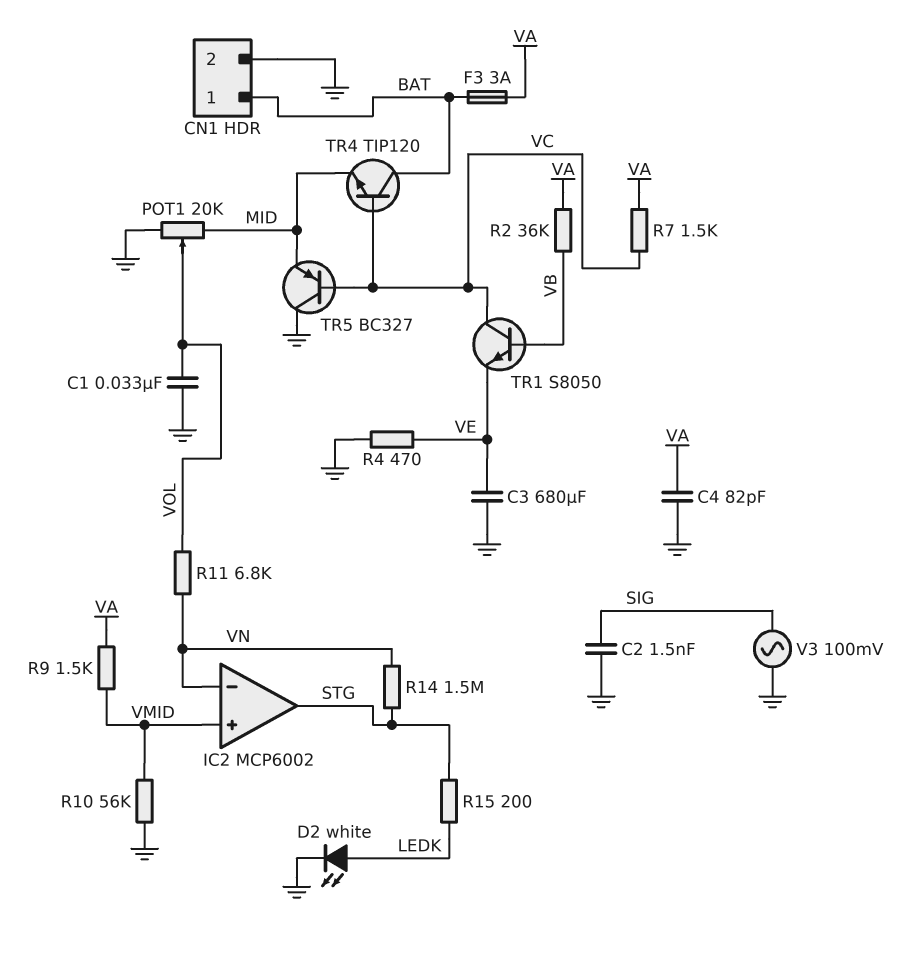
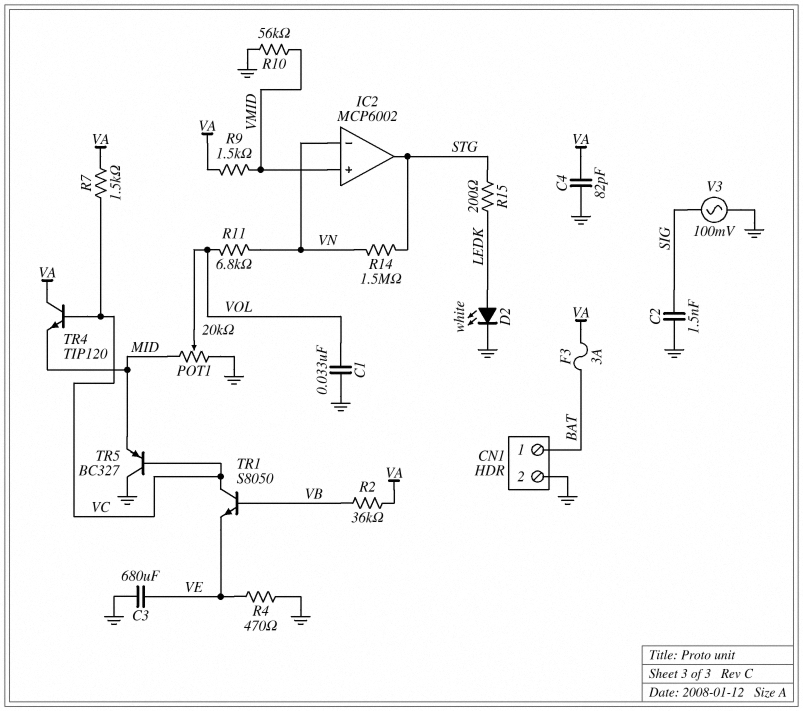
TR4: NPN TIP120 (B VC, C BAT, E MID) -> NPN TIP120 (B VC, C VA, E MID)

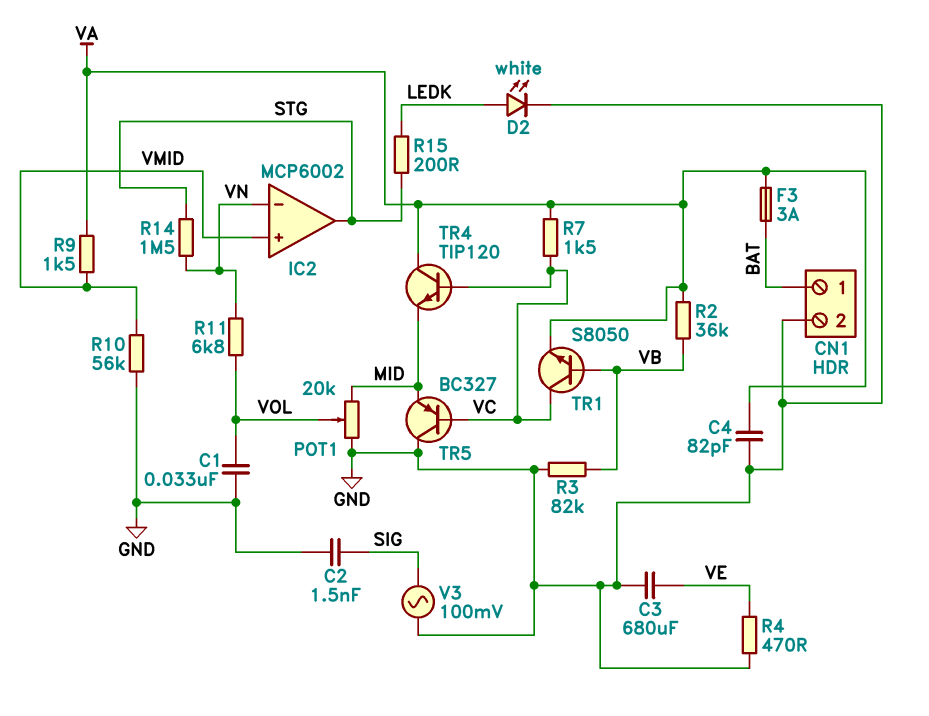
R3: none -> 82k (GND, VB)
TR1: NPN S8050 (B VB, C VC, E VE) -> NPN S8050 (B VB, C VC, E VA)

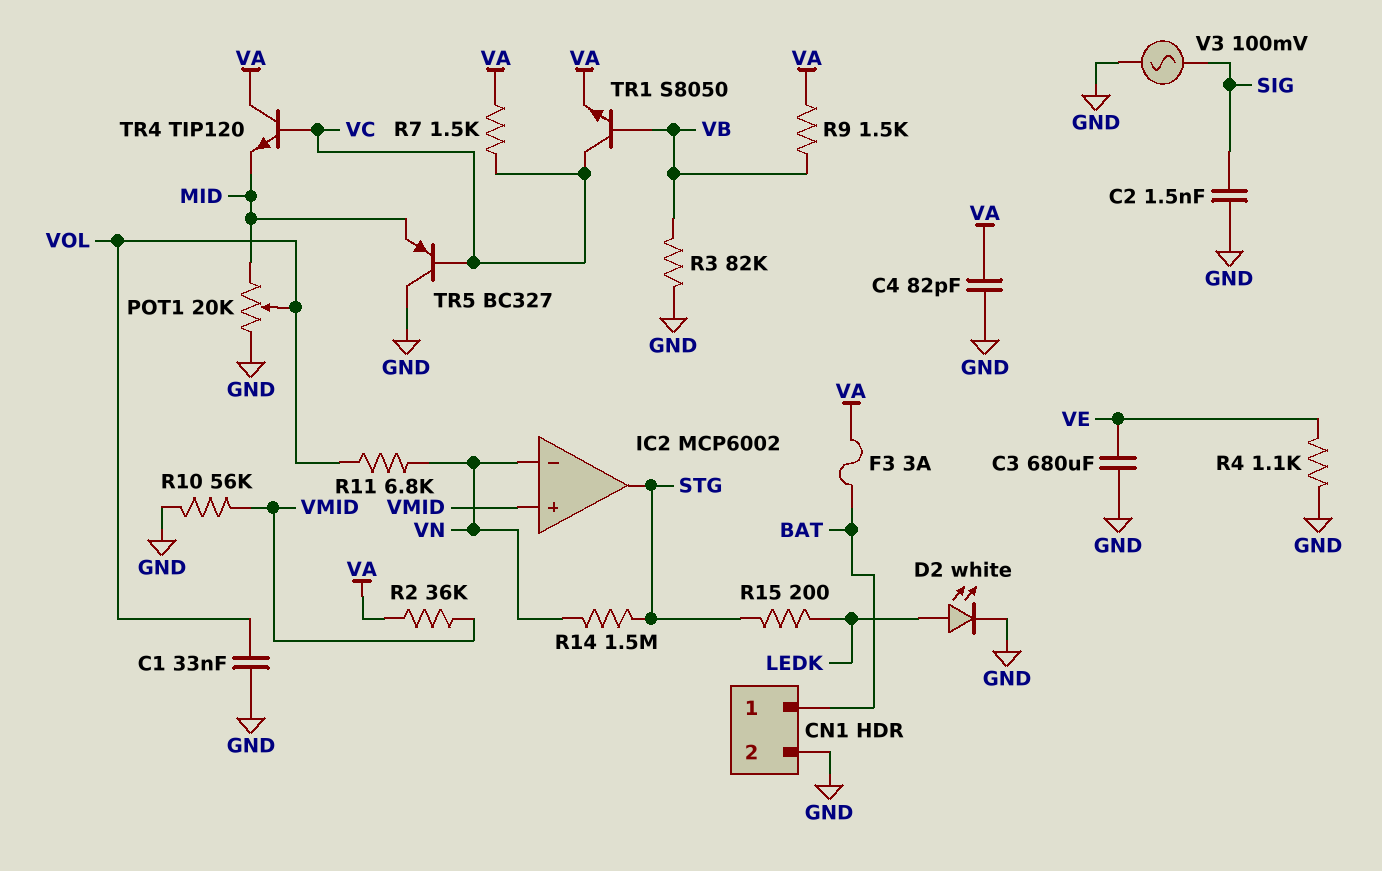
R2: 36k (VA, VB) -> 36k (VA, VMID)
R4: 470 (GND, VE) -> 1.1k (GND, VE)
R9: 1.5k (VA, VMID) -> 1.5k (VA, VB)

